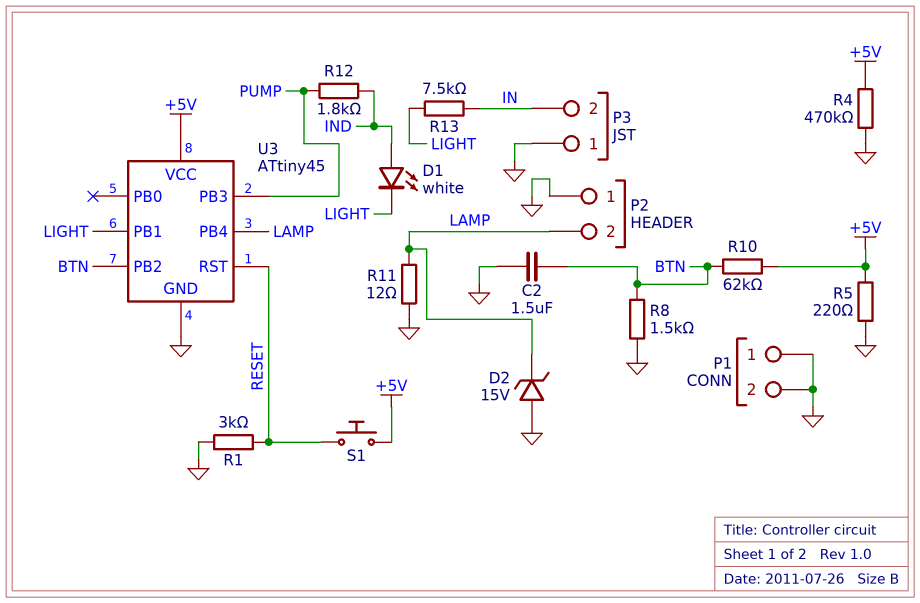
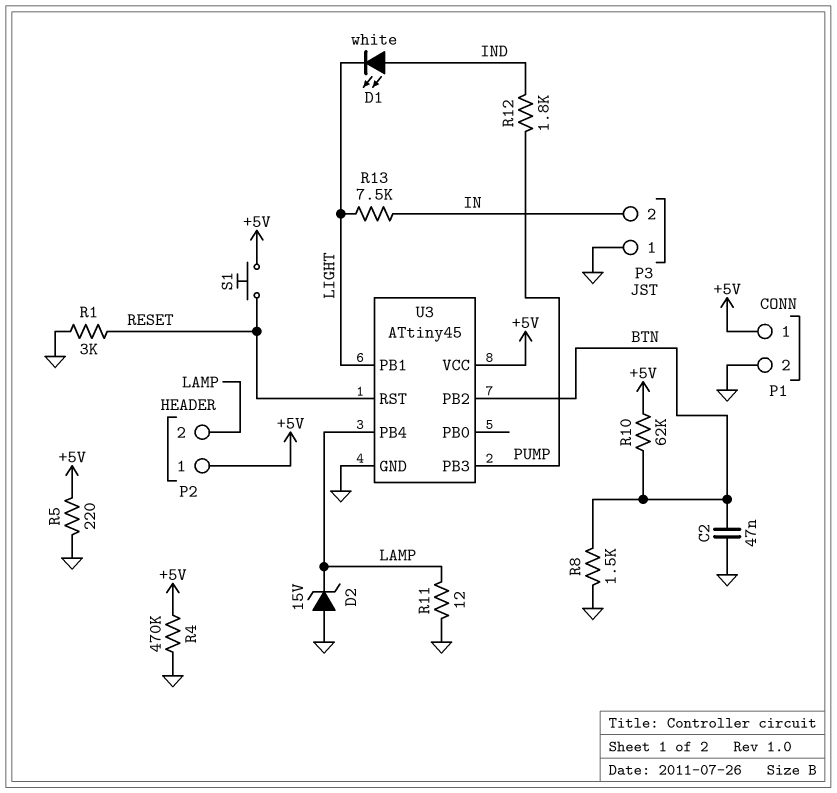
C2: 1.5uF (BTN, GND) -> 47nF (BTN, GND)
P1 pin 1: GND -> +5V
P2 pin 1: GND -> +5V

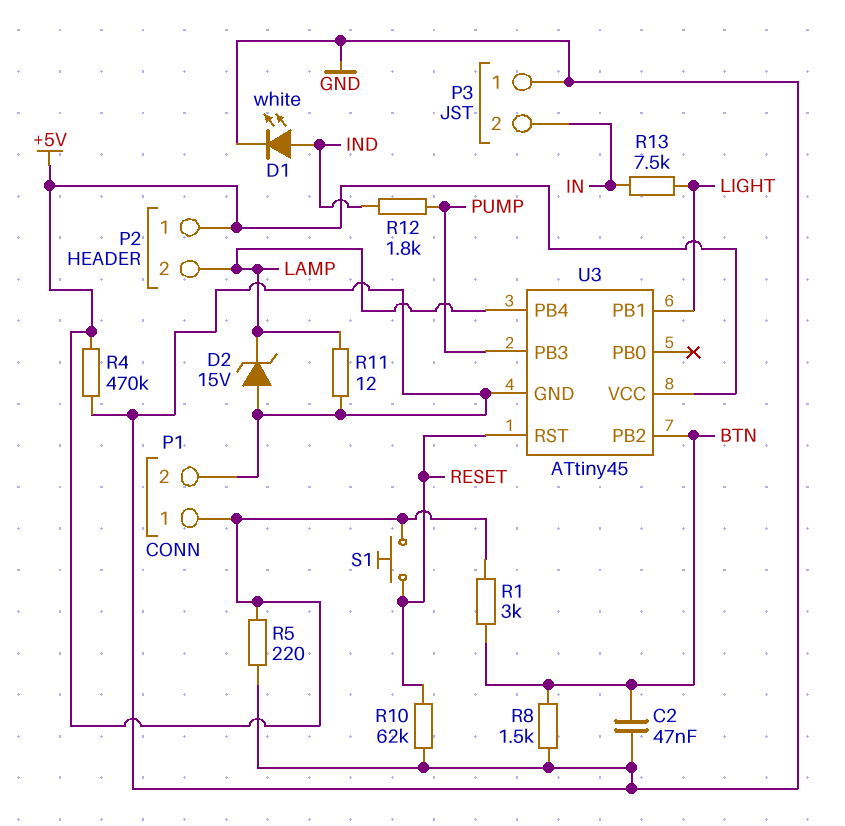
D1: LED white (A IND, K LIGHT) -> LED white (A IND, K GND)
R1: 3k (GND, RESET) -> 3k (+5V, BTN)
R10: 62k (+5V, BTN) -> 62k (GND, RESET)

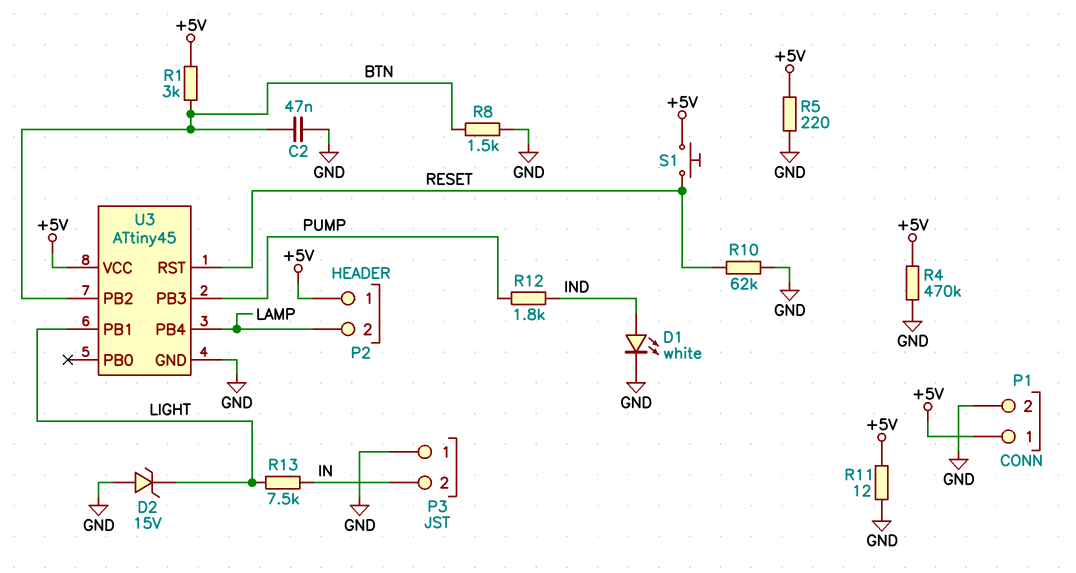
D2: zener 15V (A GND, K LAMP) -> zener 15V (A GND, K LIGHT)
R11: 12 (GND, LAMP) -> 12 (+5V, GND)

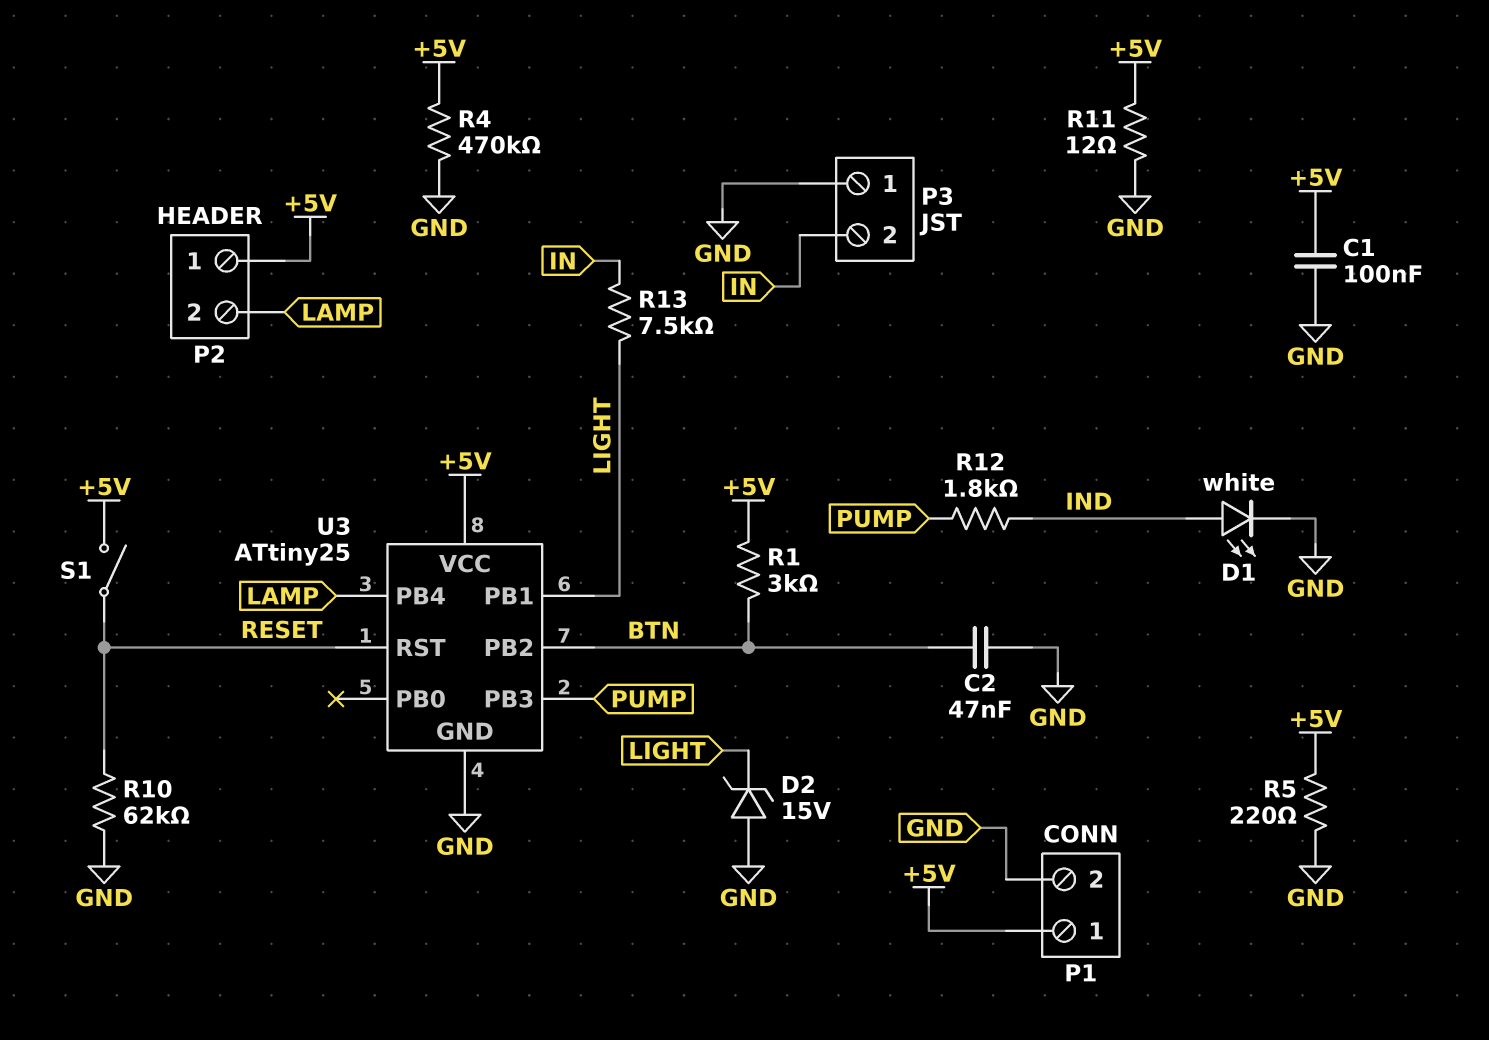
C1: none -> 100nF (+5V, GND)
R8: 1.5k (BTN, GND) -> none
S1: button (+5V, RESET) -> switch (+5V, RESET)
U3: ATtiny45 -> ATtiny25

